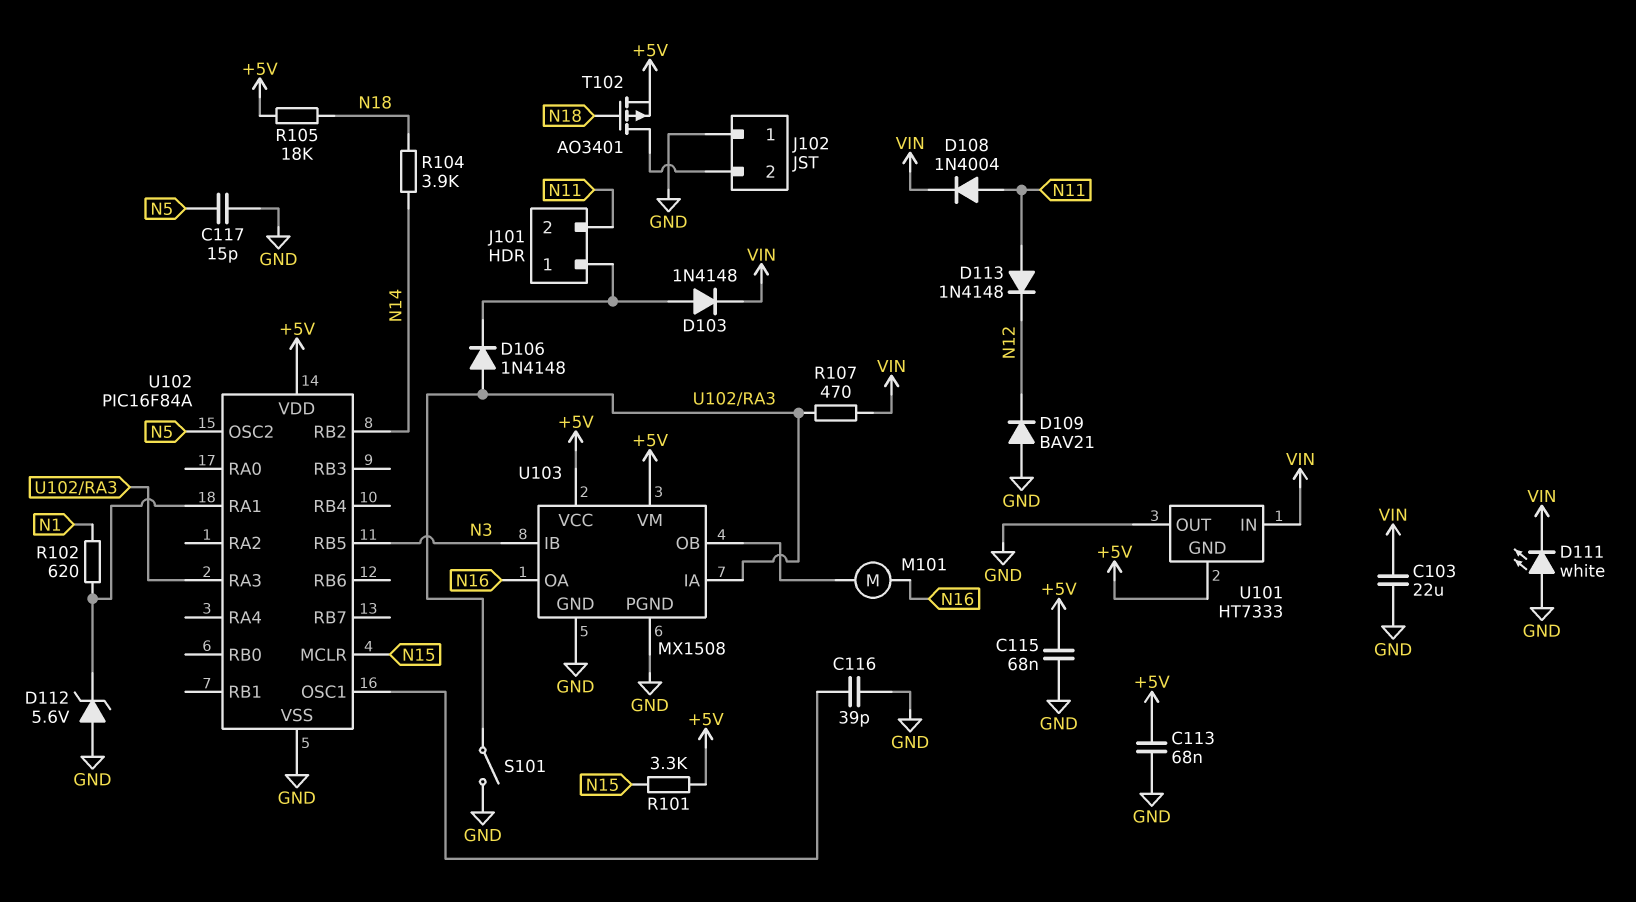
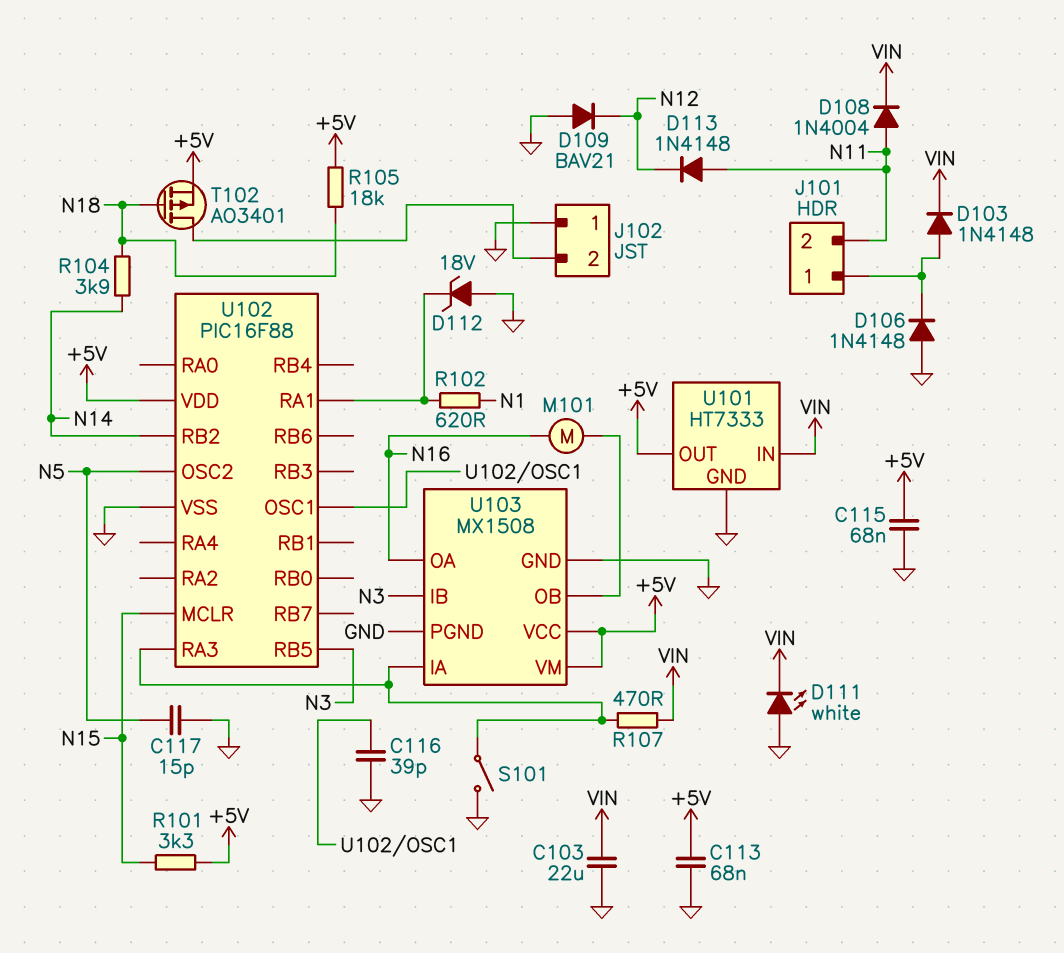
D106: diode 1N4148 (A U102/RA3, K J101/1) -> diode 1N4148 (A GND, K J101/1)
D112: zener 5.6V (A GND, K U102/RA1) -> zener 18V (A GND, K U102/RA1)
U101 pin GND: +5V -> GND
U101 pin OUT: GND -> +5V
U102: PIC16F84A -> PIC16F88

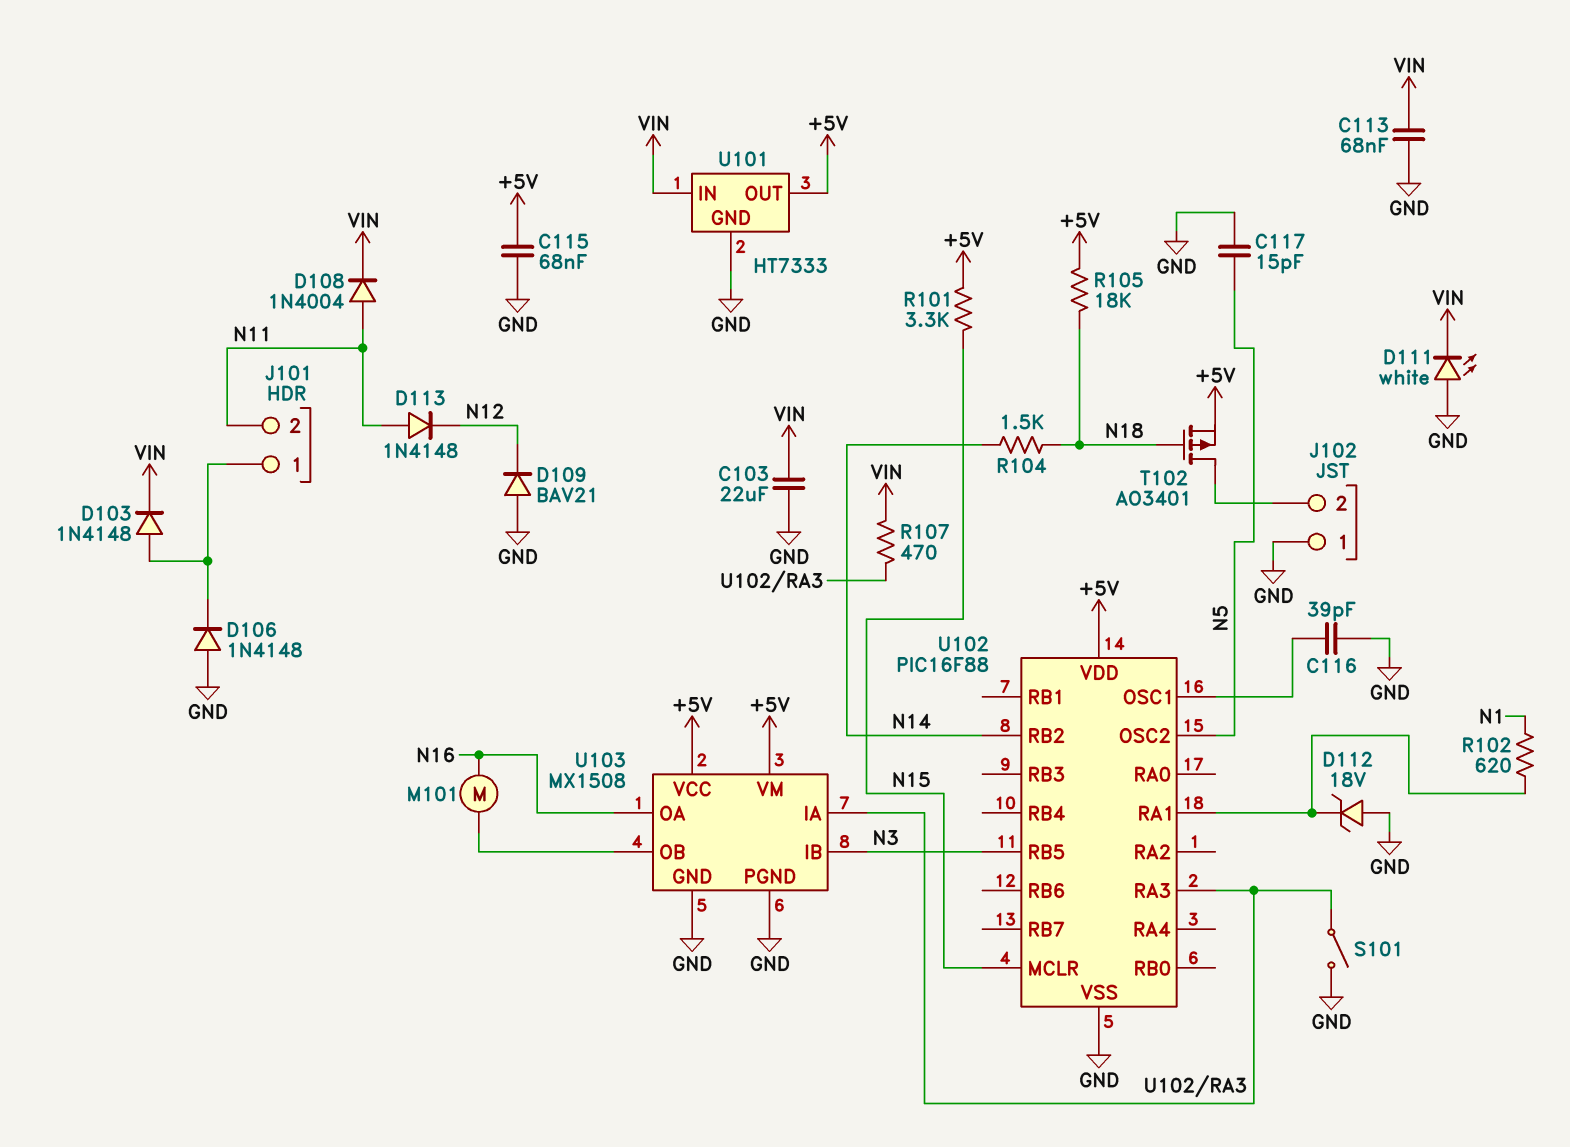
C113: 68nF (+5V, GND) -> 68nF (GND, VIN)
R104: 3.9k (N14, N18) -> 1.5k (N14, N18)

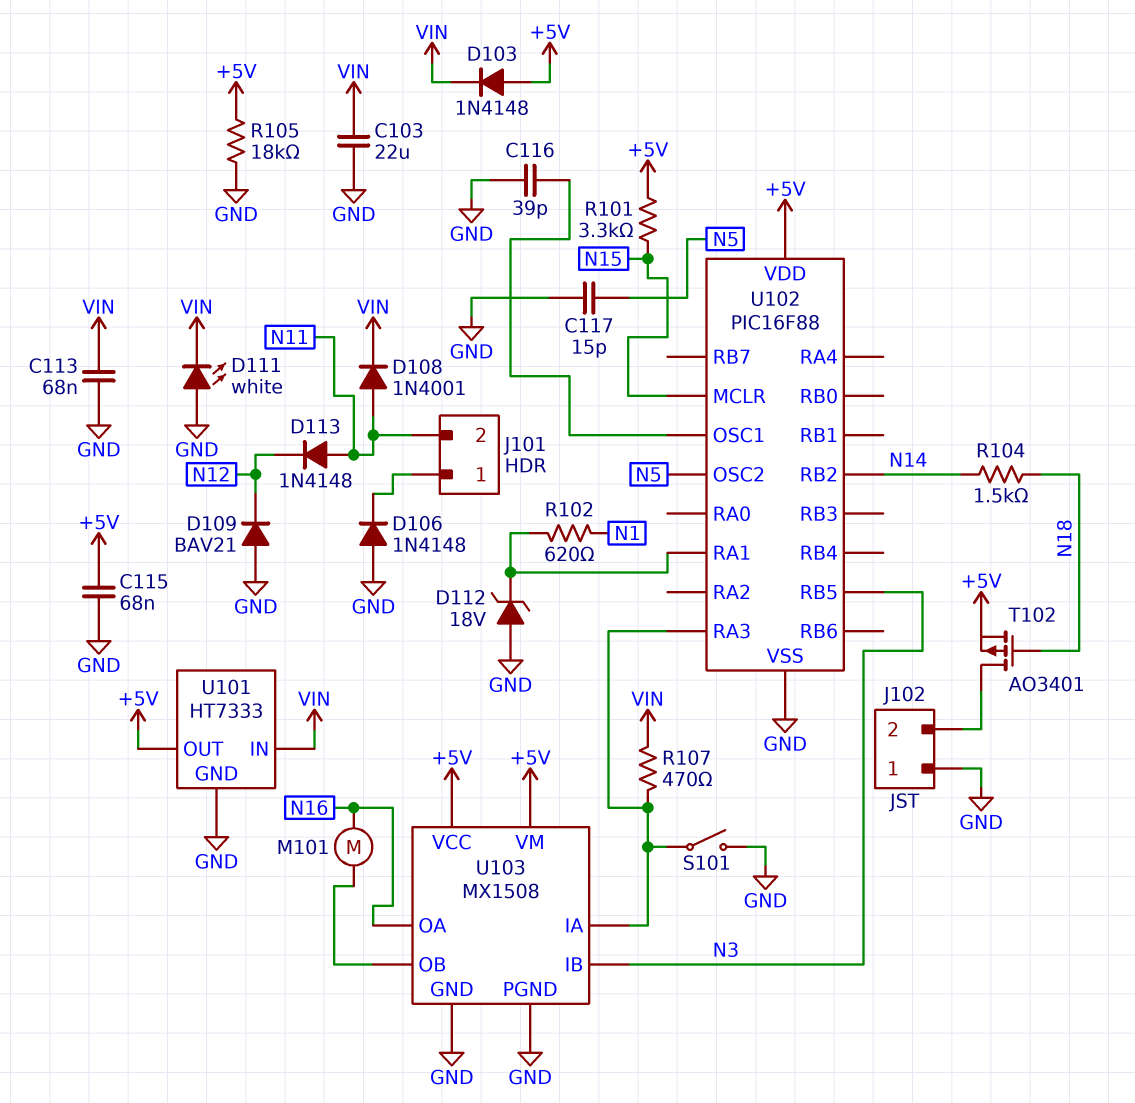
D103: diode 1N4148 (A J101/1, K VIN) -> diode 1N4148 (A +5V, K VIN)
D108: diode 1N4004 (A N11, K VIN) -> diode 1N4001 (A N11, K VIN)
R105: 18k (+5V, N18) -> 18k (+5V, GND)

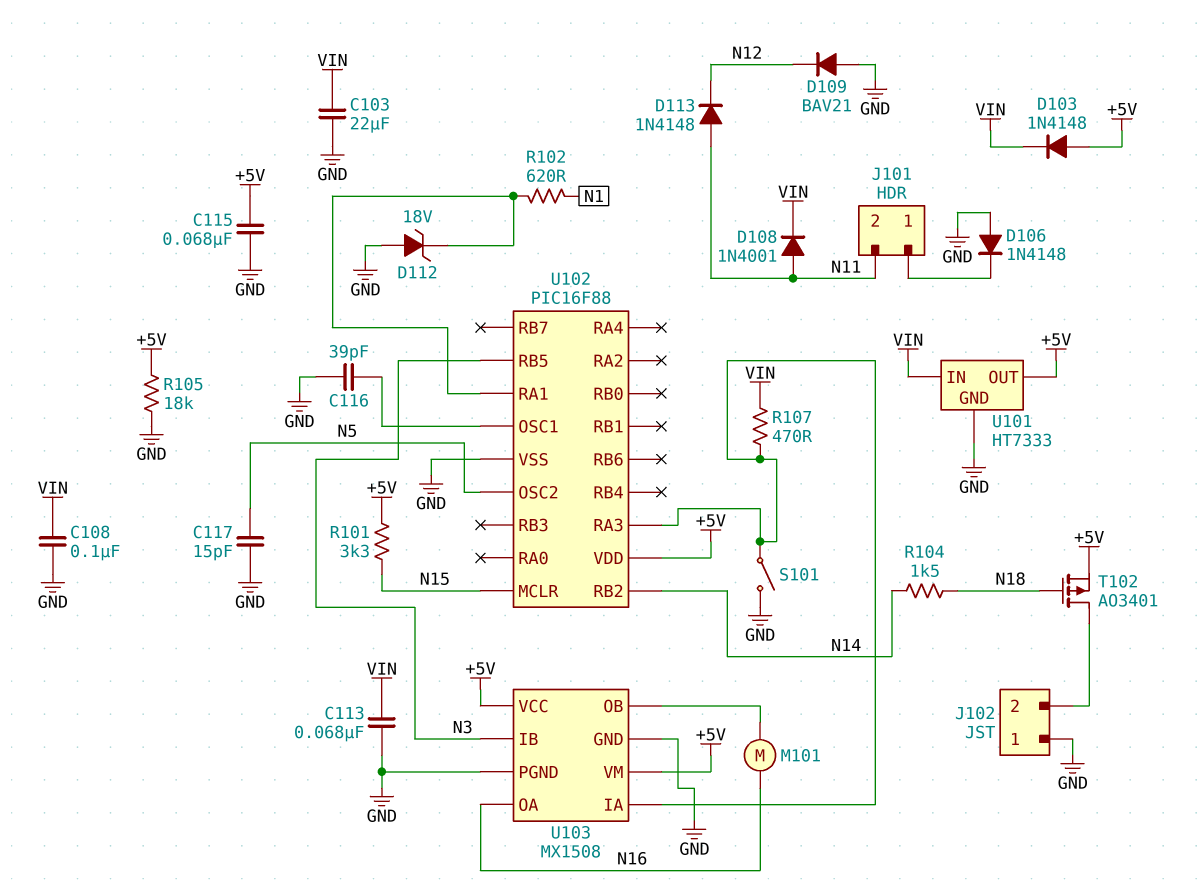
C108: none -> 100nF (GND, VIN)
D111: LED white (A GND, K VIN) -> none

